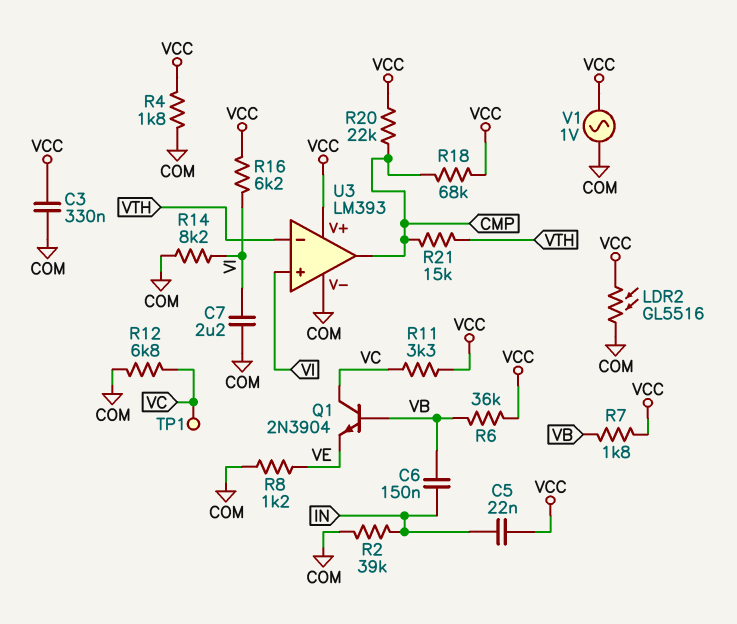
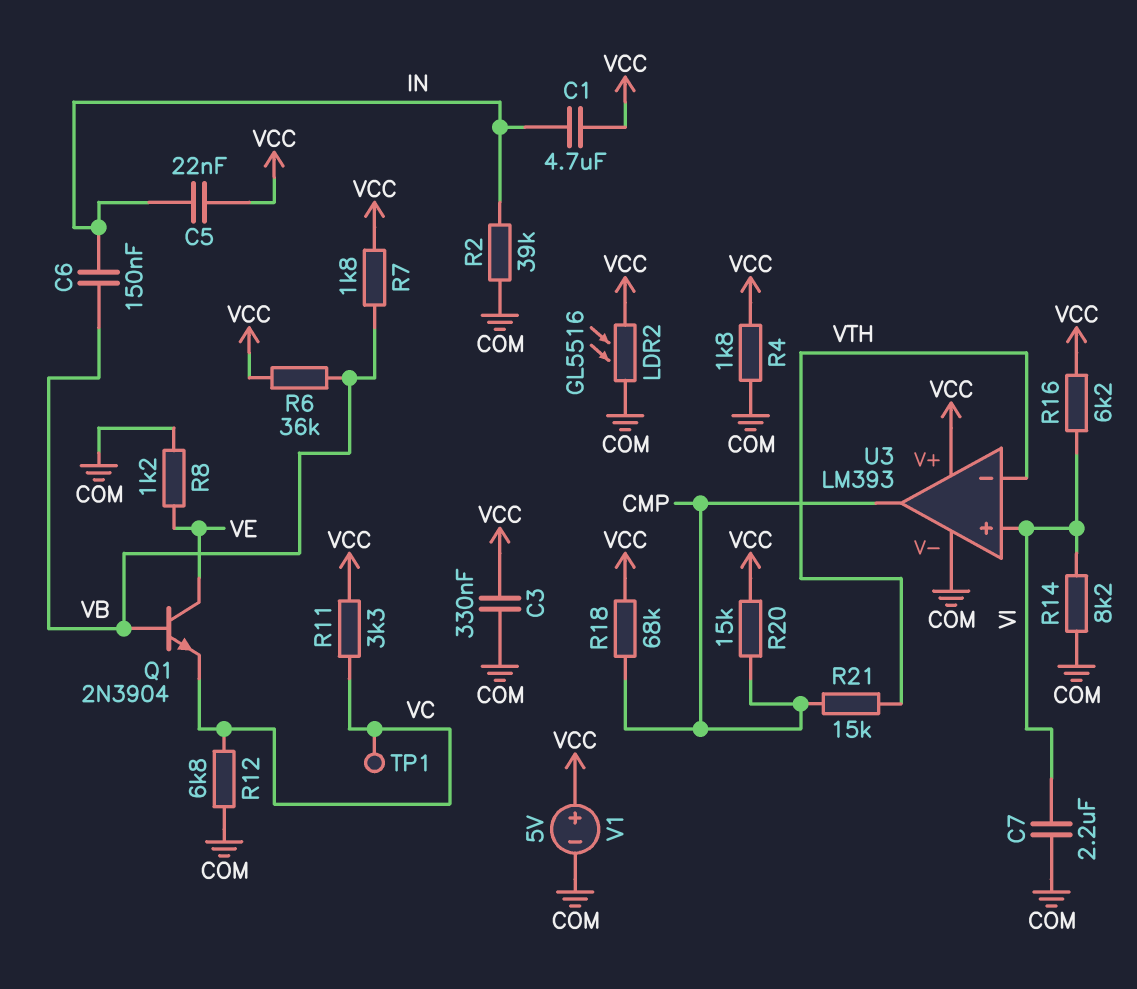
C1: none -> 4.7uF (IN, VCC)
Q1: NPN 2N3904 (B VB, C VC, E VE) -> NPN 2N3904 (B VB, C VE, E VC)
R20: 22k (CMP, VCC) -> 15k (CMP, VCC)
V1: AC 1V (COM, VCC) -> 5V (plus VCC, minus COM)

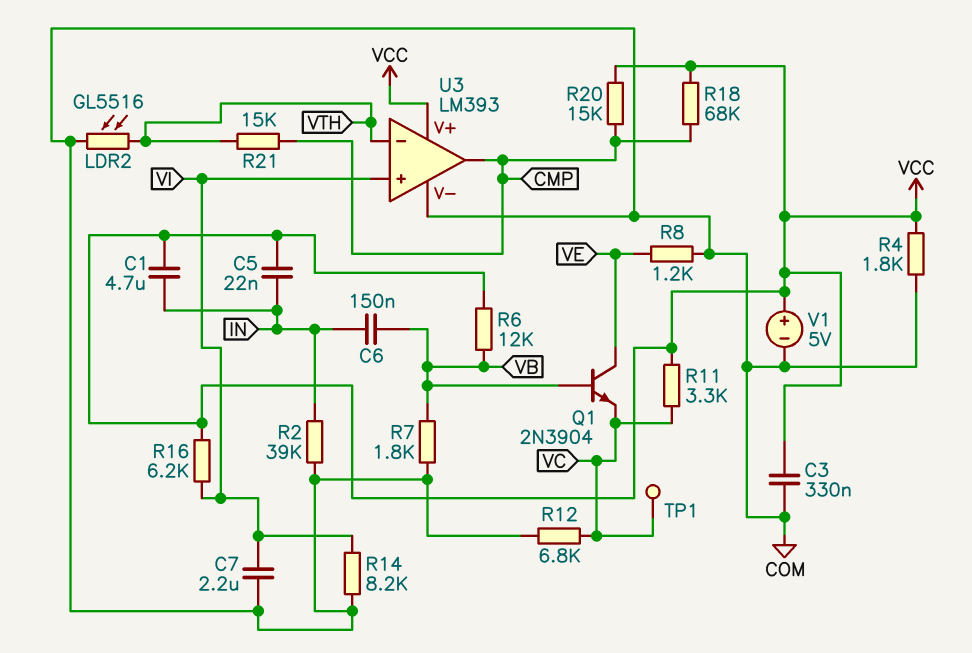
LDR2: GL5516 (COM, VCC) -> GL5516 (COM, VTH)
R6: 36k (VB, VCC) -> 12k (VB, VCC)
R7: 1.8k (VB, VCC) -> 1.8k (COM, VB)

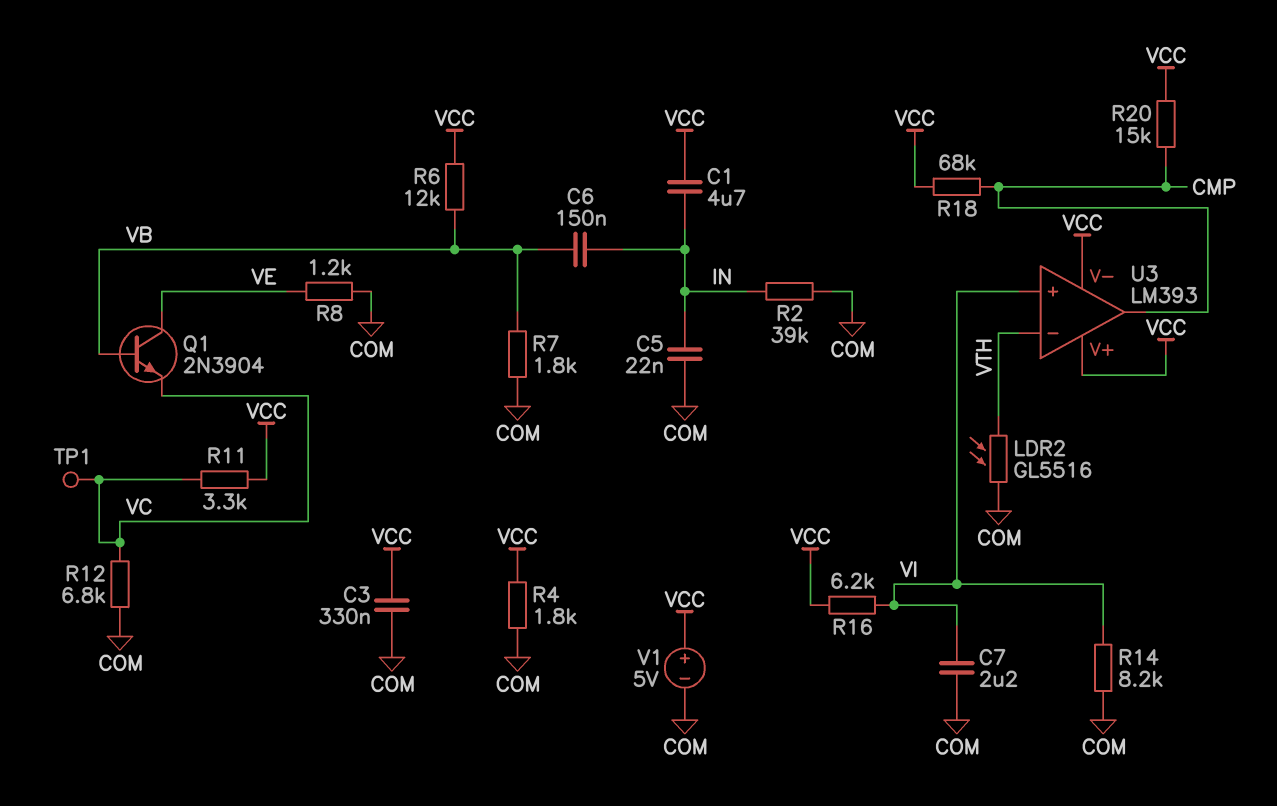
C5: 22nF (IN, VCC) -> 22nF (COM, IN)
R21: 15k (CMP, VTH) -> none
U3 pin V-: COM -> VCC

